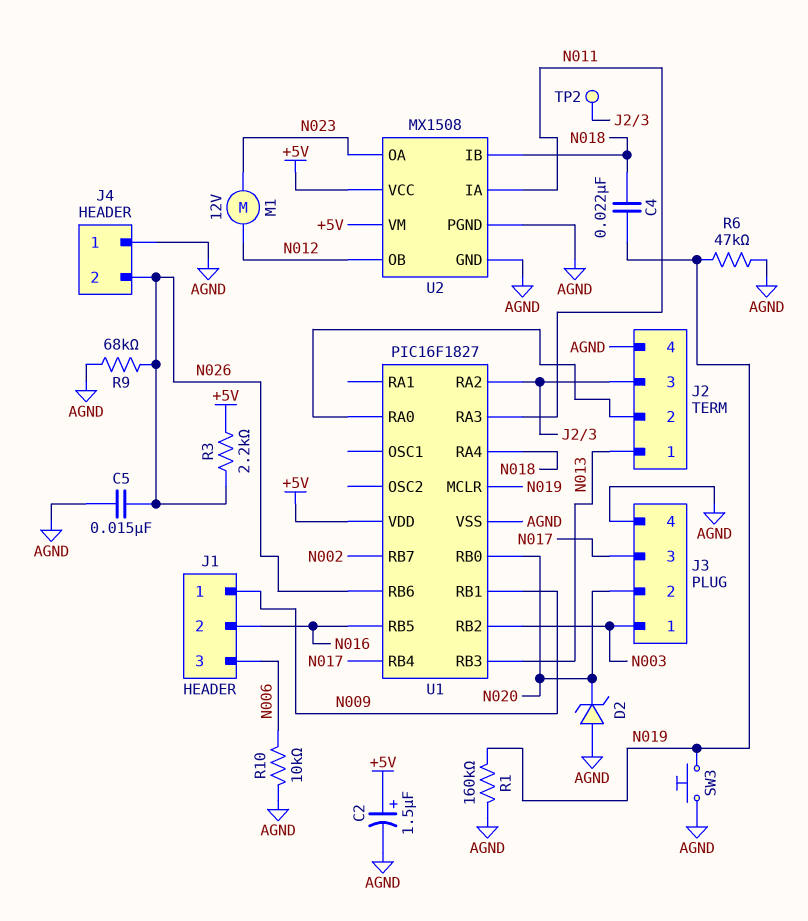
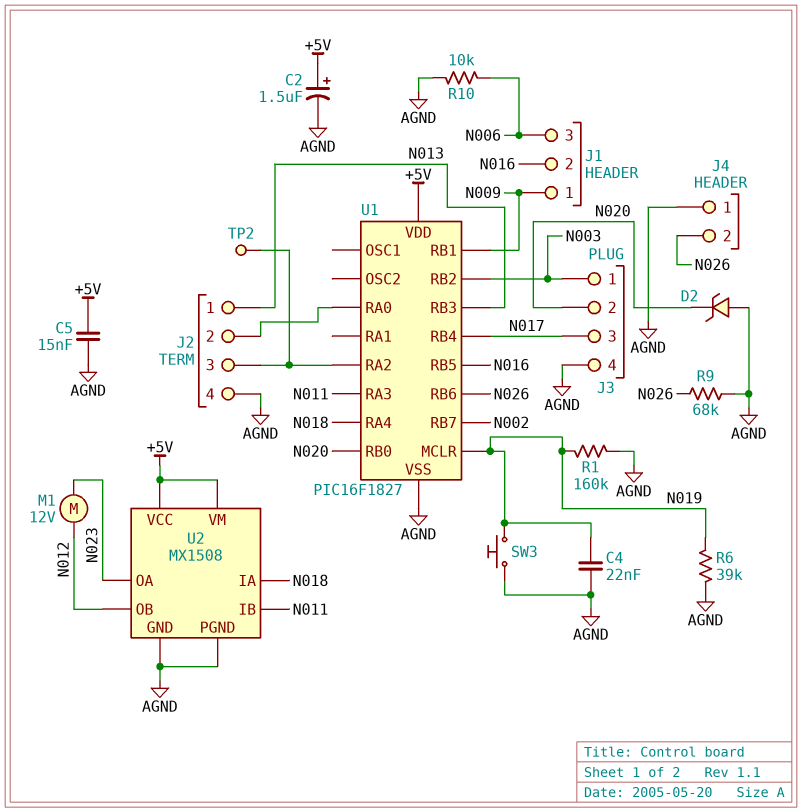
C4: 22nF (N018, N019) -> 22nF (AGND, N019)
C5: 15nF (AGND, N026) -> 15nF (+5V, AGND)
R3: 2.2k (+5V, N026) -> none
R6: 47k (AGND, N019) -> 39k (AGND, N019)
U2 pin IA: N011 -> N018
U2 pin IB: N018 -> N011

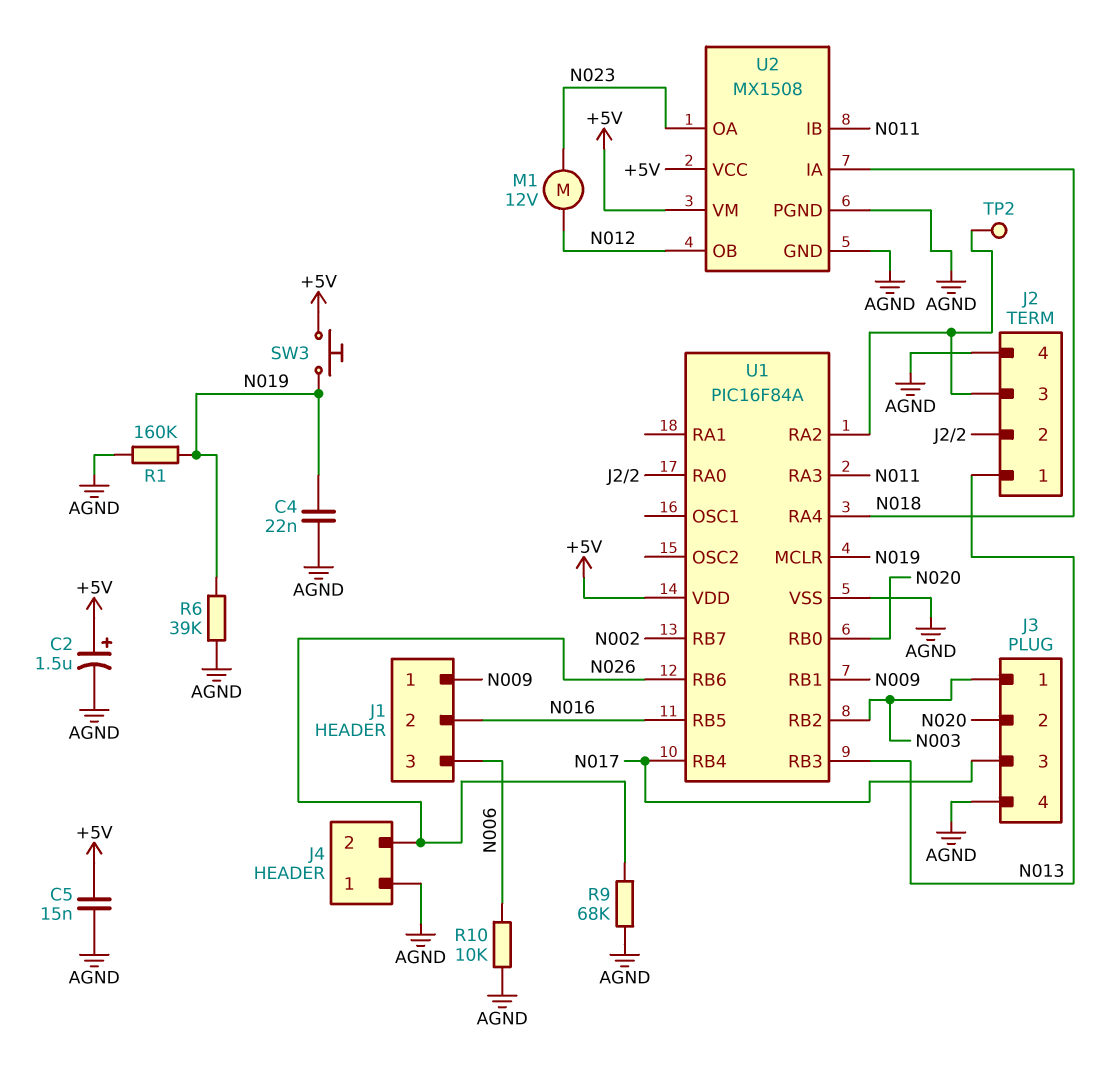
D2: zener (A AGND, K N020) -> none
SW3: button (AGND, N019) -> button (+5V, N019)
U1: PIC16F1827 -> PIC16F84A

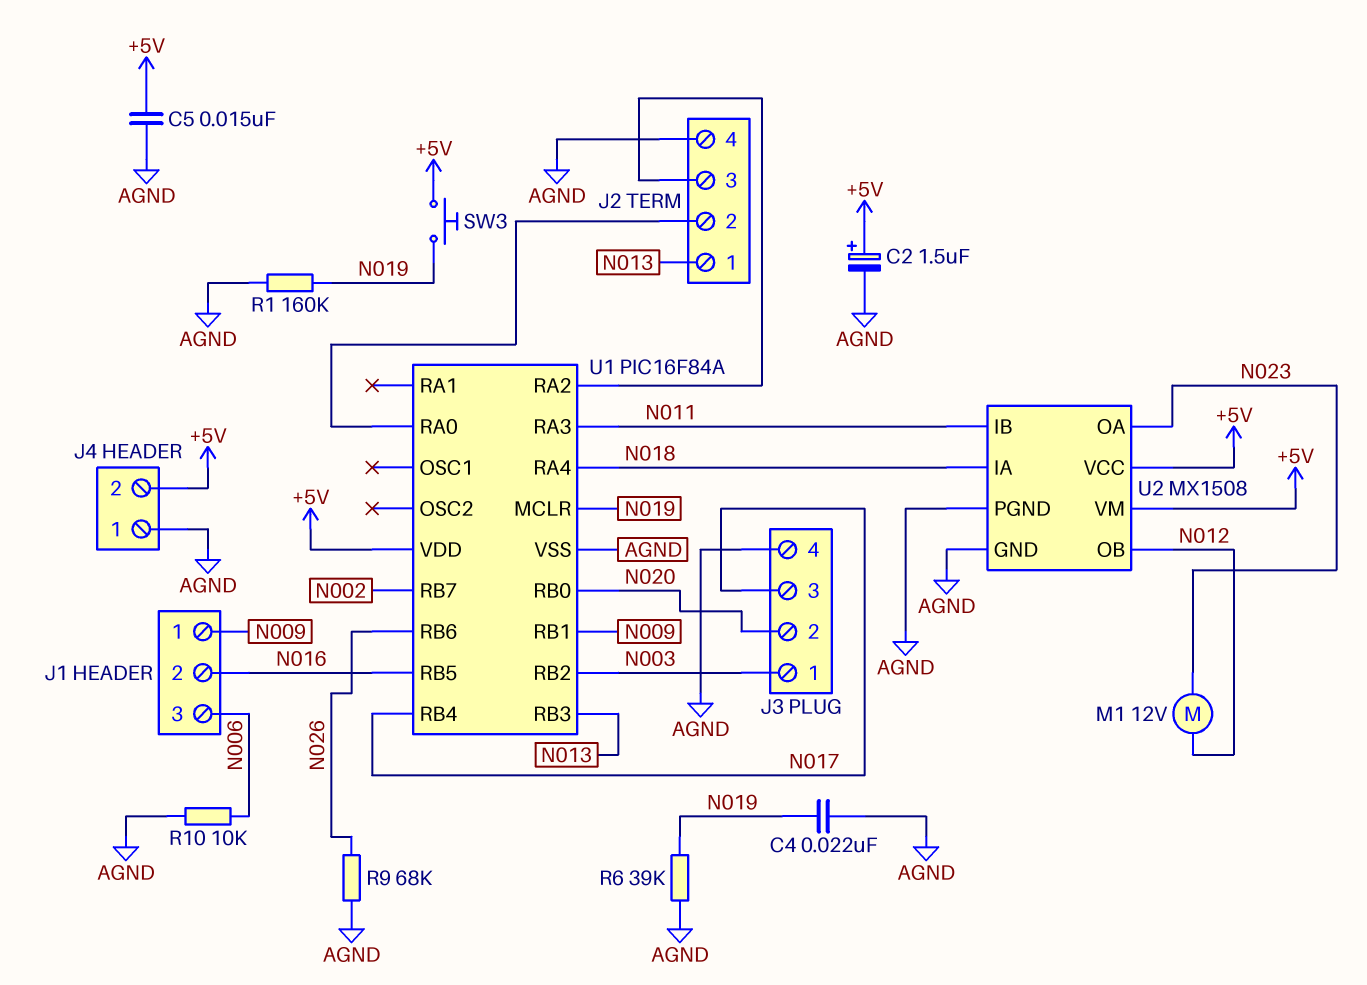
J4 pin 2: N026 -> +5V
TP2: test point (J2/3) -> none

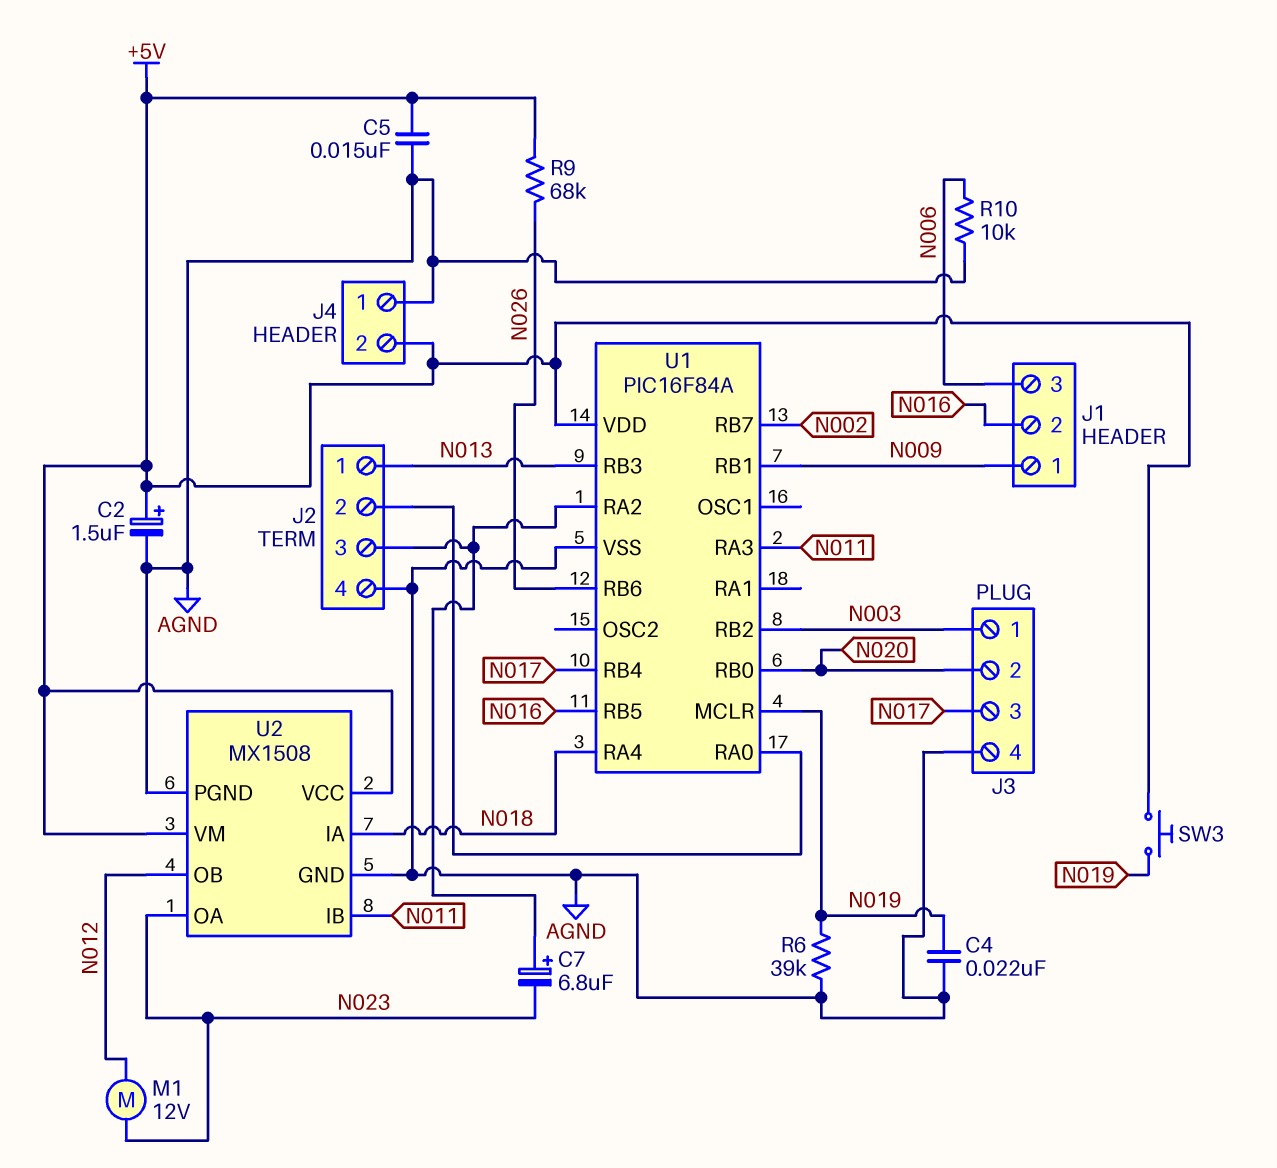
C7: none -> 6.8uF (plus J2/3, minus N023)
R1: 160k (AGND, N019) -> none
R9: 68k (AGND, N026) -> 68k (+5V, N026)

